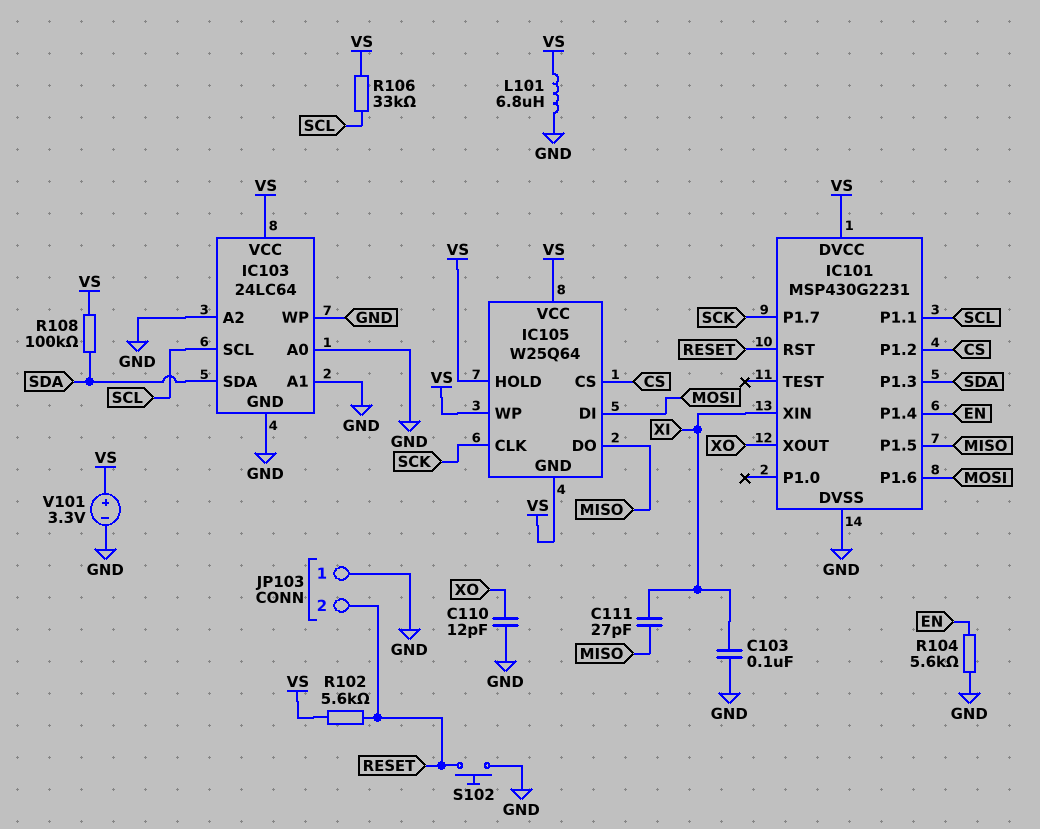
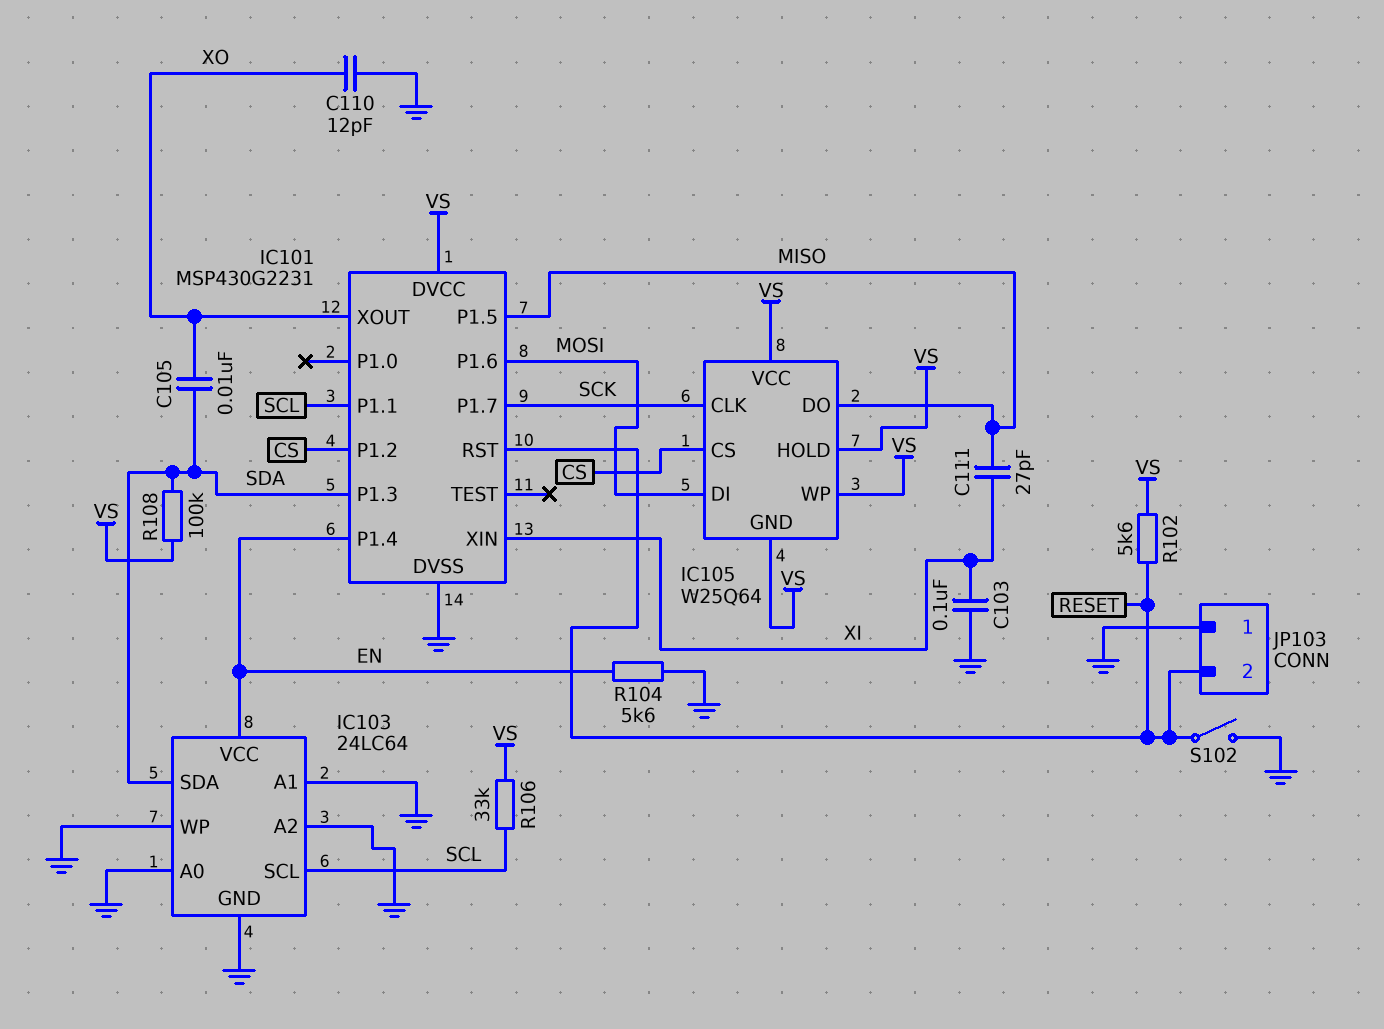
C105: none -> 10nF (SDA, XO)
IC103 pin VCC: VS -> EN
L101: 6.8uH (GND, VS) -> none
S102: button (GND, RESET) -> switch (GND, RESET)
V101: 3.3V (plus VS, minus GND) -> none

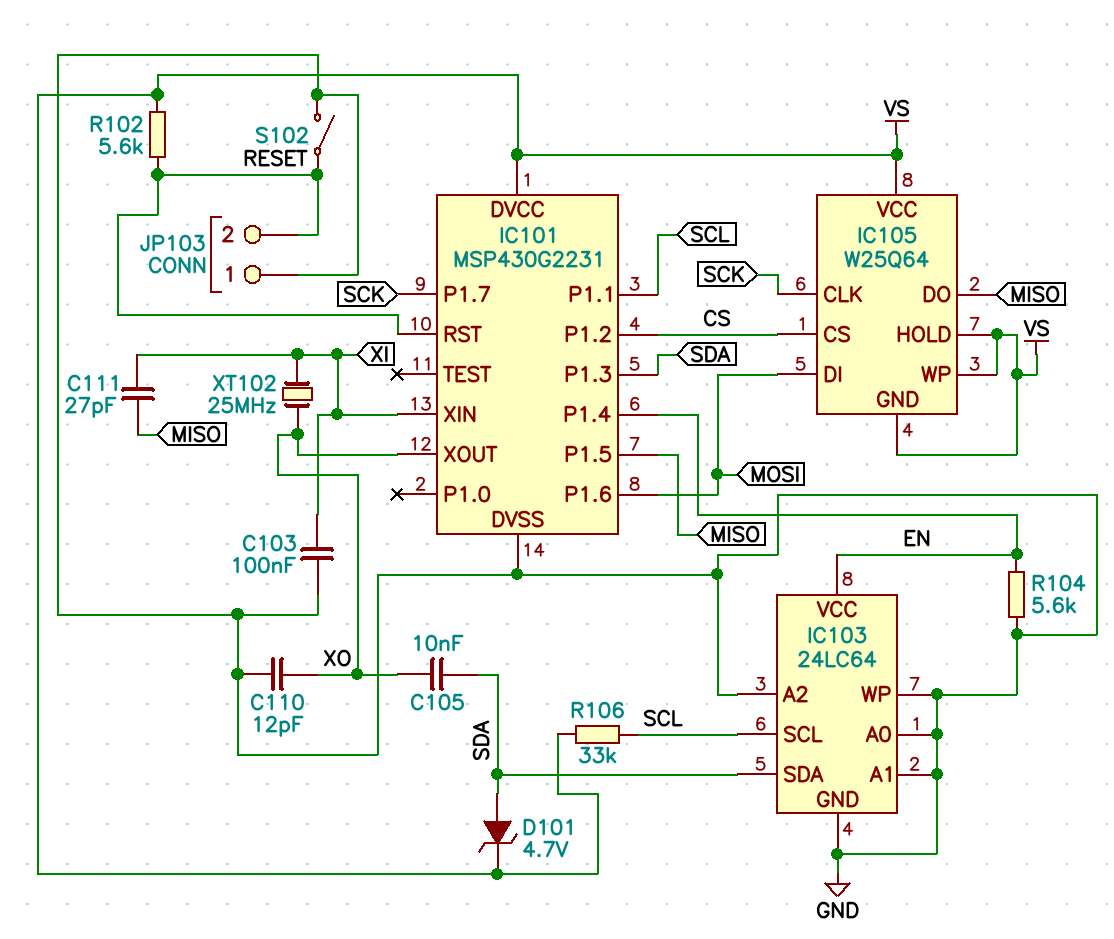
D101: none -> zener 4.7V (A SDA, K VS)
R108: 100k (SDA, VS) -> none
XT102: none -> 25MHz (XI, XO)

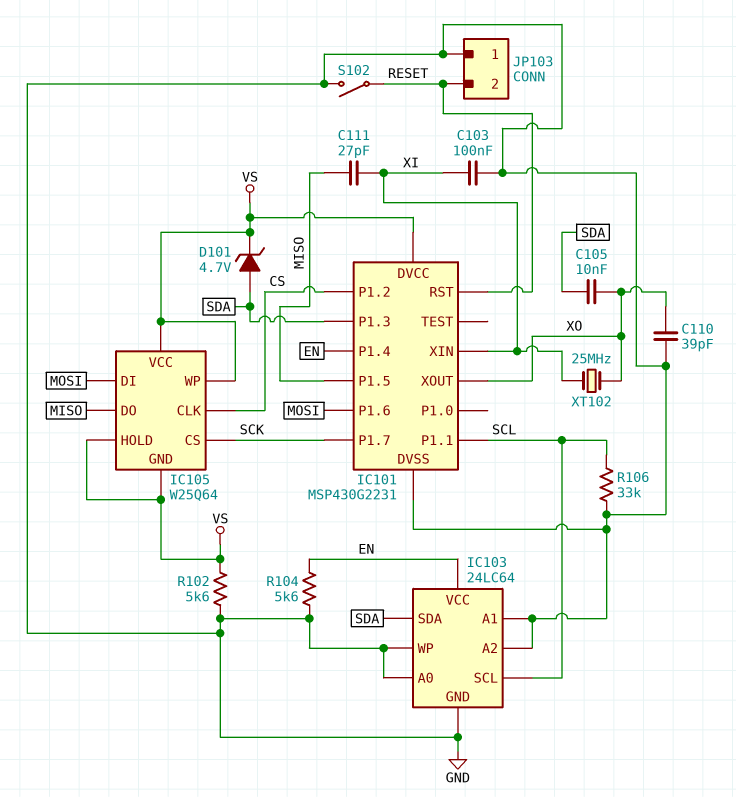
C110: 12pF (GND, XO) -> 39pF (GND, XO)
IC105 pin CLK: SCK -> CS
IC105 pin CS: CS -> SCK
R102: 5.6k (RESET, VS) -> 5.6k (GND, VS)
R106: 33k (SCL, VS) -> 33k (GND, SCL)

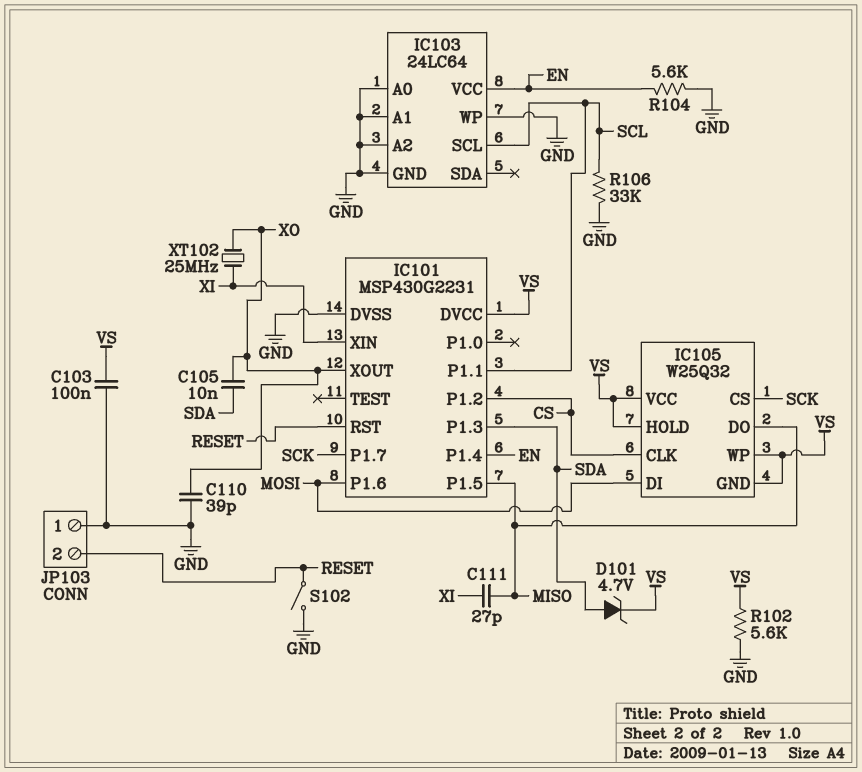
C103: 100nF (GND, XI) -> 100nF (GND, VS)
IC103 pin SDA: SDA -> none
IC105: W25Q64 -> W25Q32

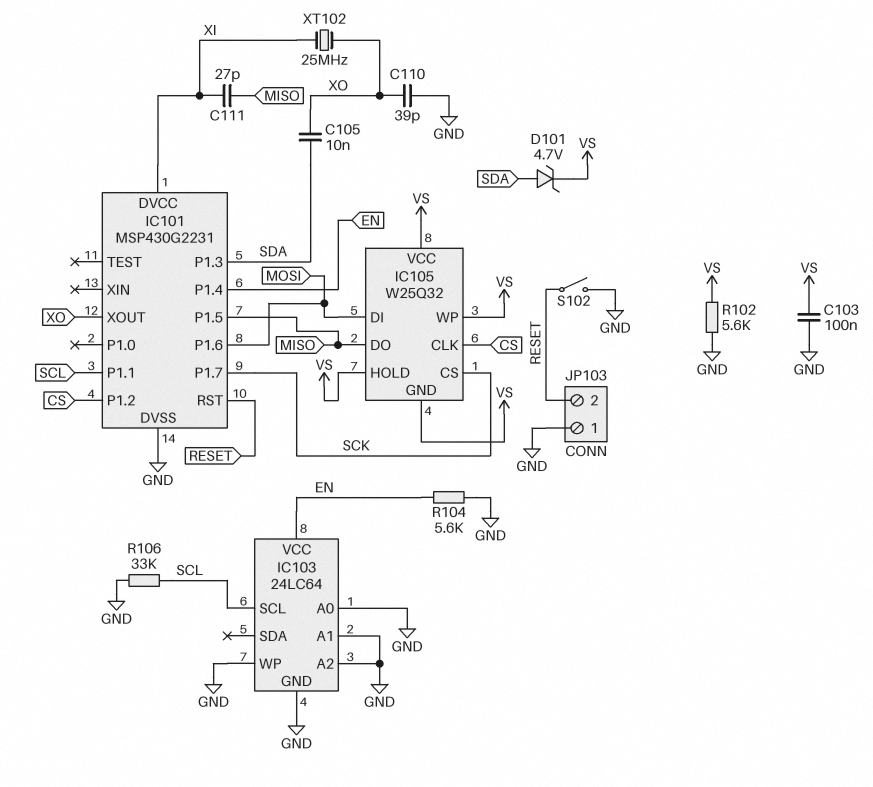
IC101 pin DVCC: VS -> XI
IC101 pin XIN: XI -> none

